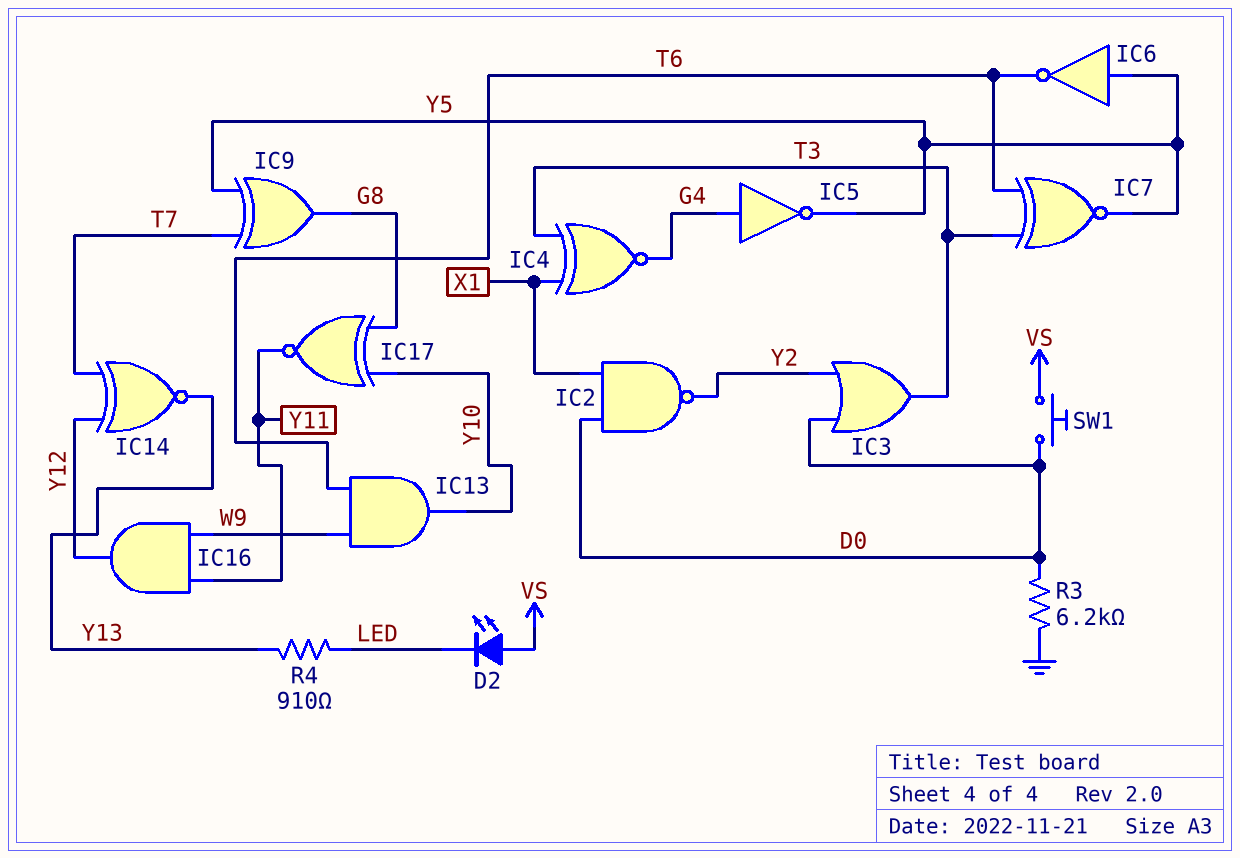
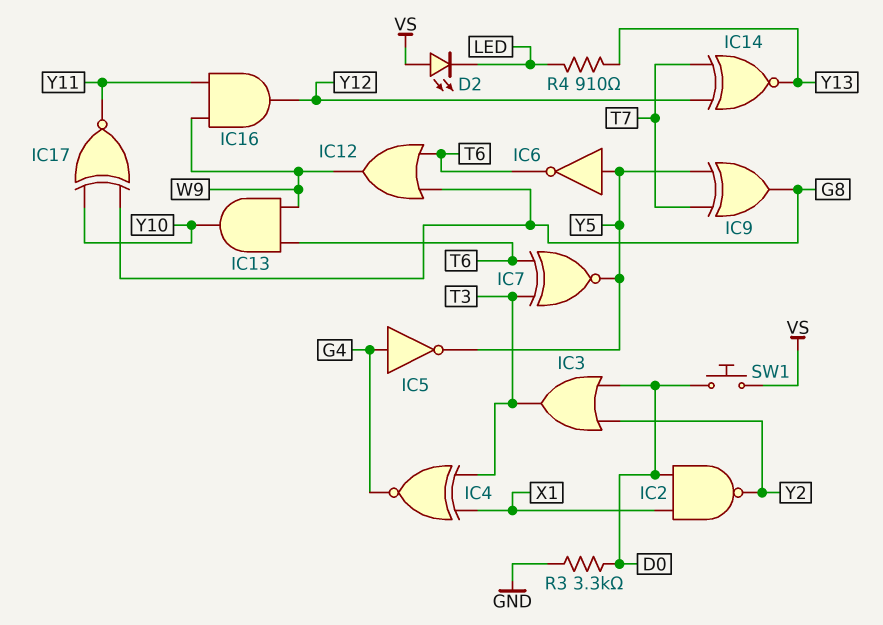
IC12: none -> OR (in G8, in T6, out W9)
R3: 6.2k (D0, GND) -> 3.3k (D0, GND)

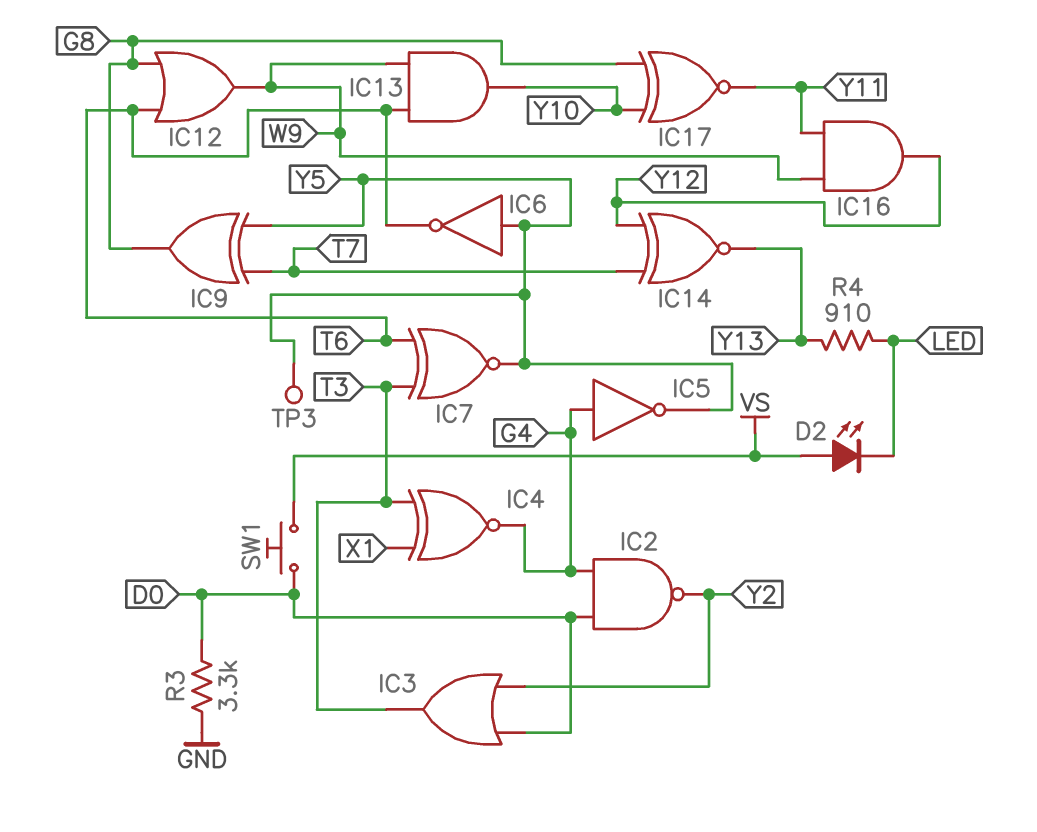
IC2: NAND (in D0, in X1, out Y2) -> NAND (in D0, in G4, out Y2)
TP3: none -> test point (Y5)

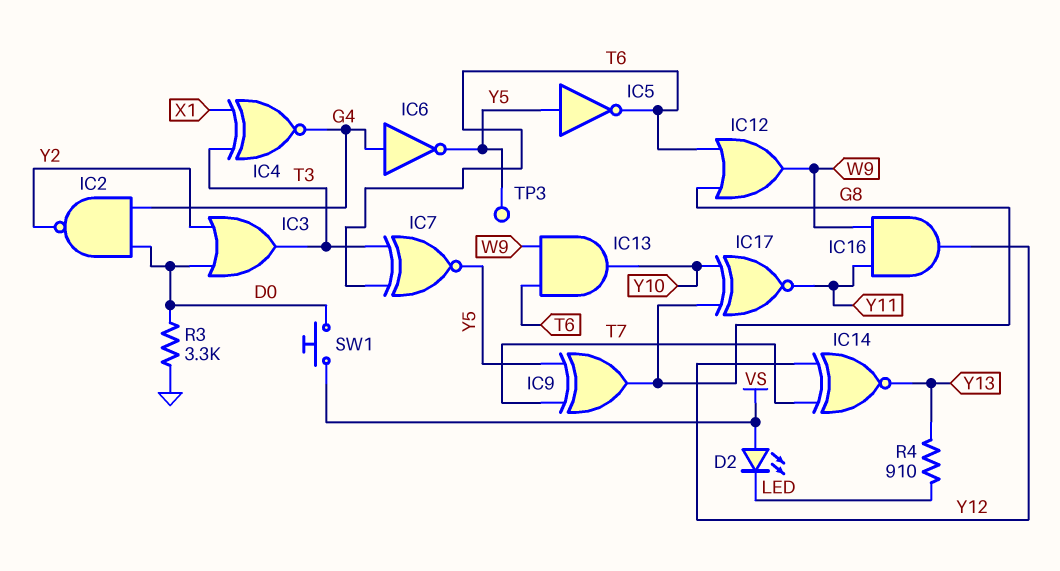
IC5: NOT (in G4, out Y5) -> NOT (in Y5, out T6)
IC6: NOT (in Y5, out T6) -> NOT (in G4, out Y5)

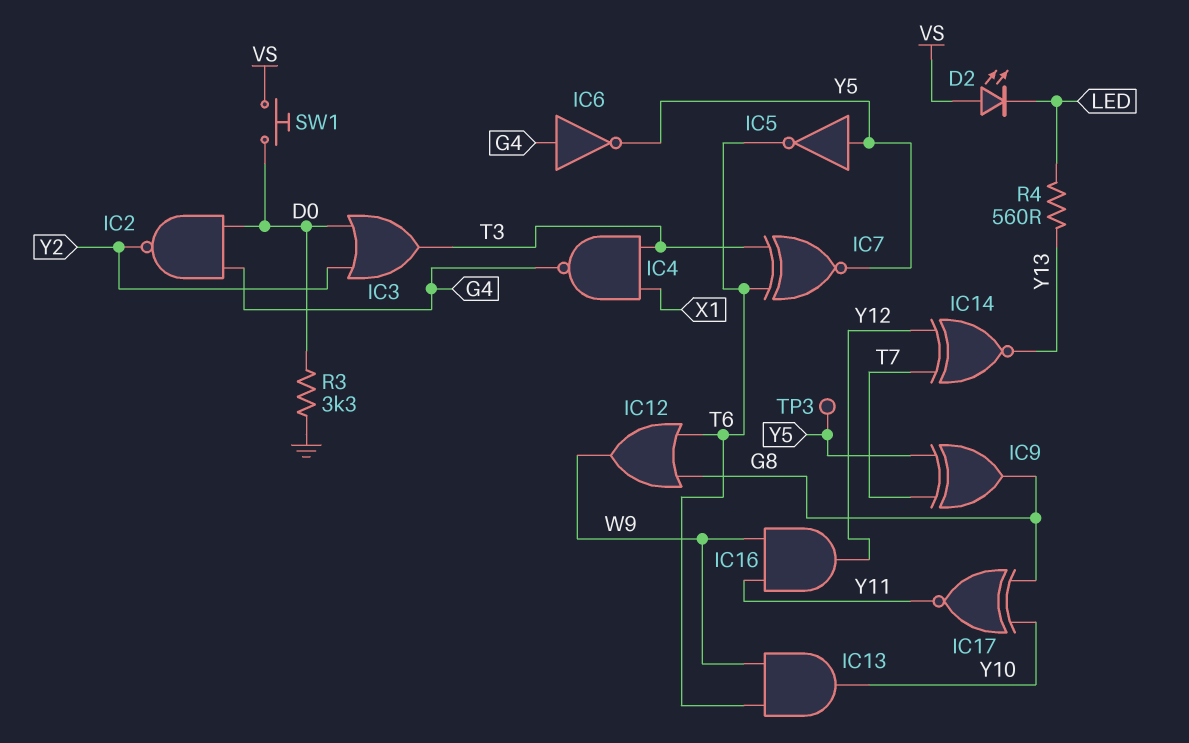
IC4: XNOR (in T3, in X1, out G4) -> NAND (in T3, in X1, out G4)
R4: 910 (LED, Y13) -> 560 (LED, Y13)

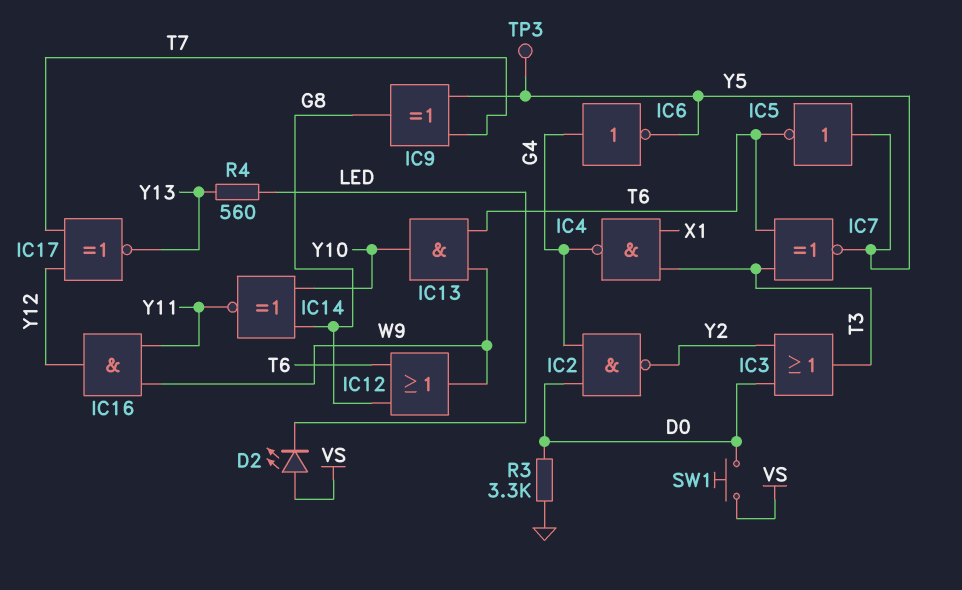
IC14: XNOR (in T7, in Y12, out Y13) -> XNOR (in G8, in Y10, out Y11)
IC17: XNOR (in G8, in Y10, out Y11) -> XNOR (in T7, in Y12, out Y13)

